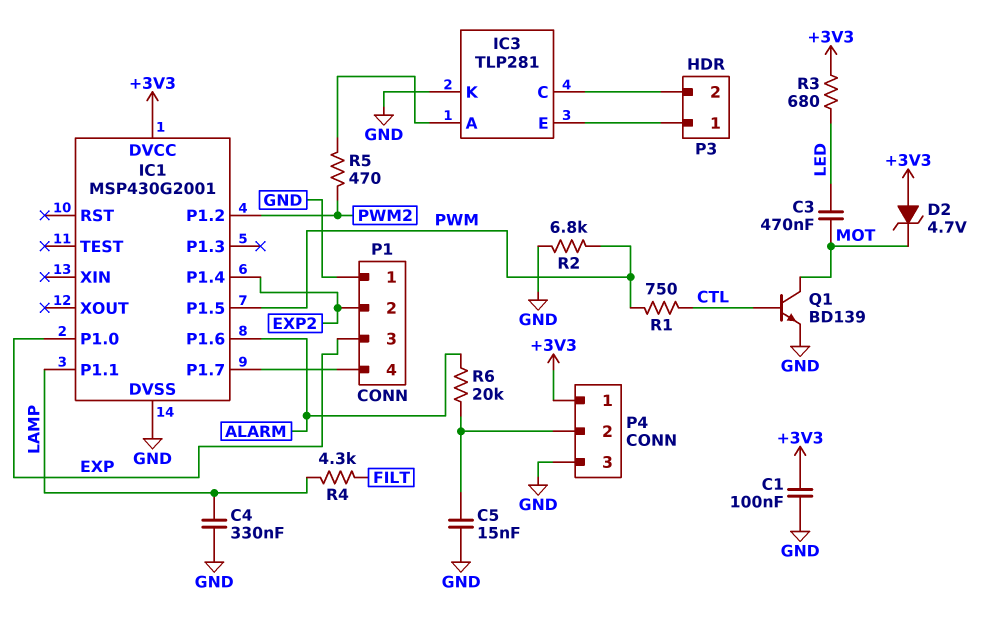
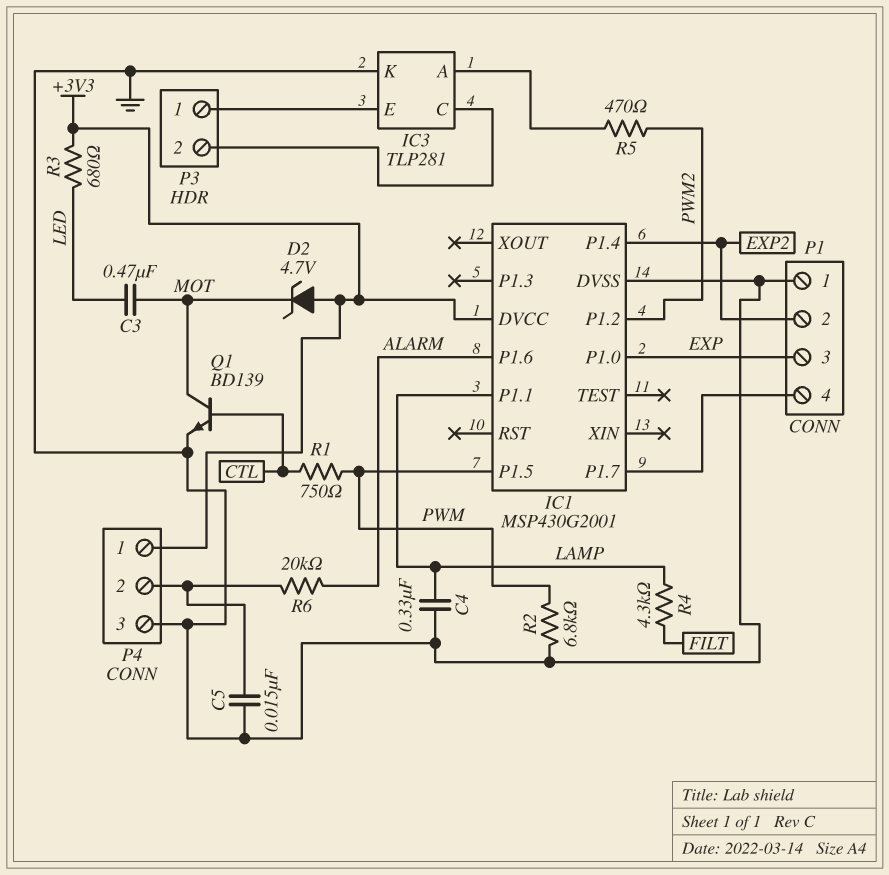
C1: 100nF (+3V3, GND) -> none

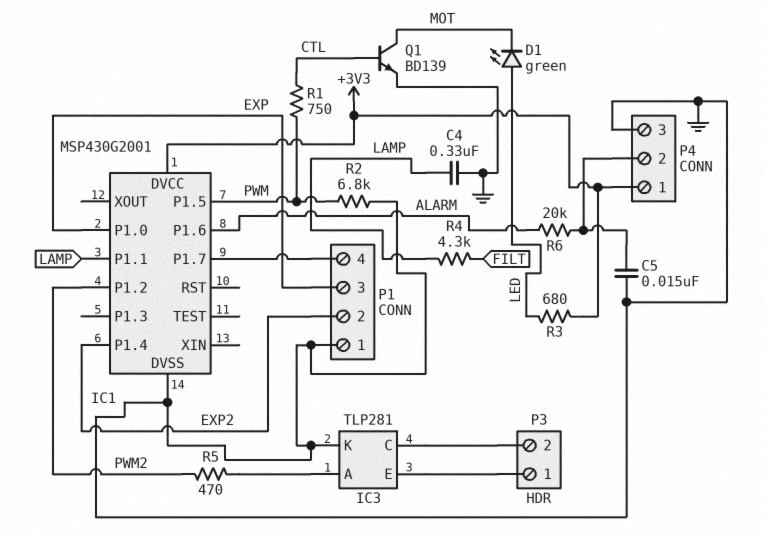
C3: 470nF (LED, MOT) -> none
D1: none -> LED green (A LED, K MOT)
D2: zener 4.7V (A +3V3, K MOT) -> none

